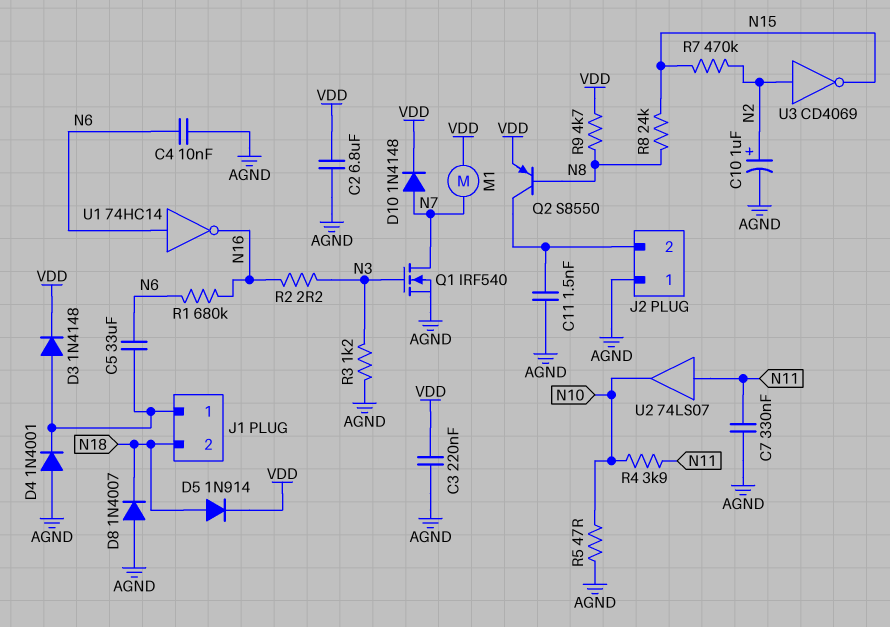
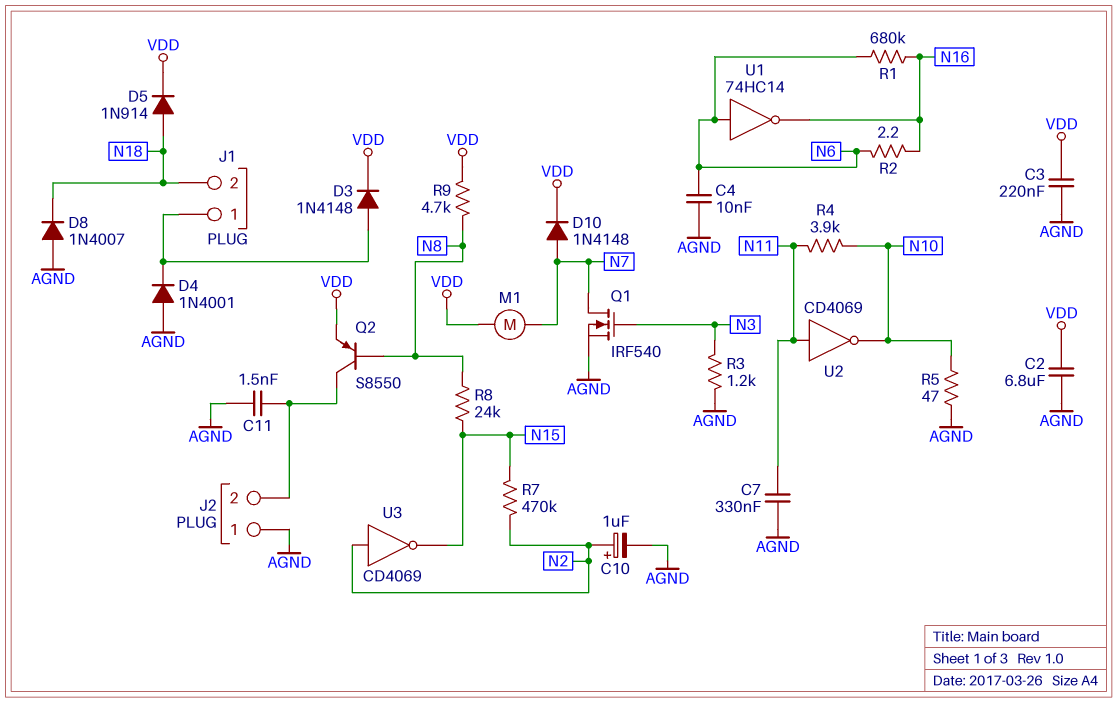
C5: 33uF (J1/1, N6) -> none
R2: 2.2 (N3, N16) -> 2.2 (N6, N16)
U2: buffer 74LS07 (in N11, out N10) -> NOT CD4069 (in N11, out N10)

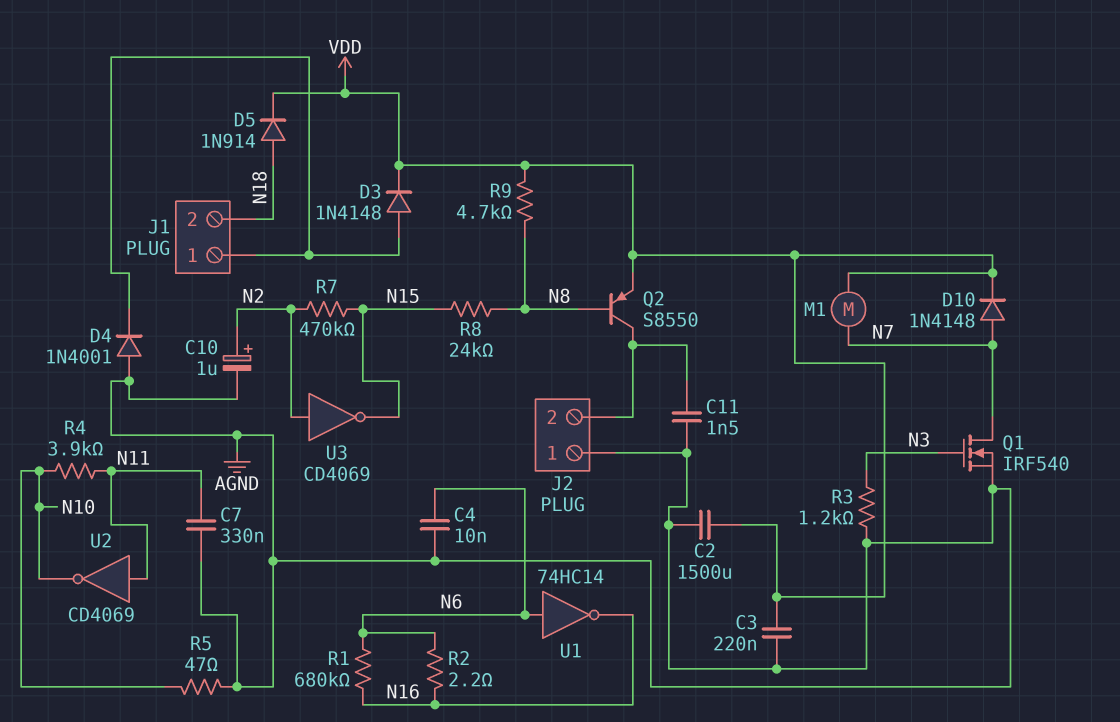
C2: 6.8uF (AGND, VDD) -> 1500uF (AGND, VDD)
D8: diode 1N4007 (A AGND, K N18) -> none

